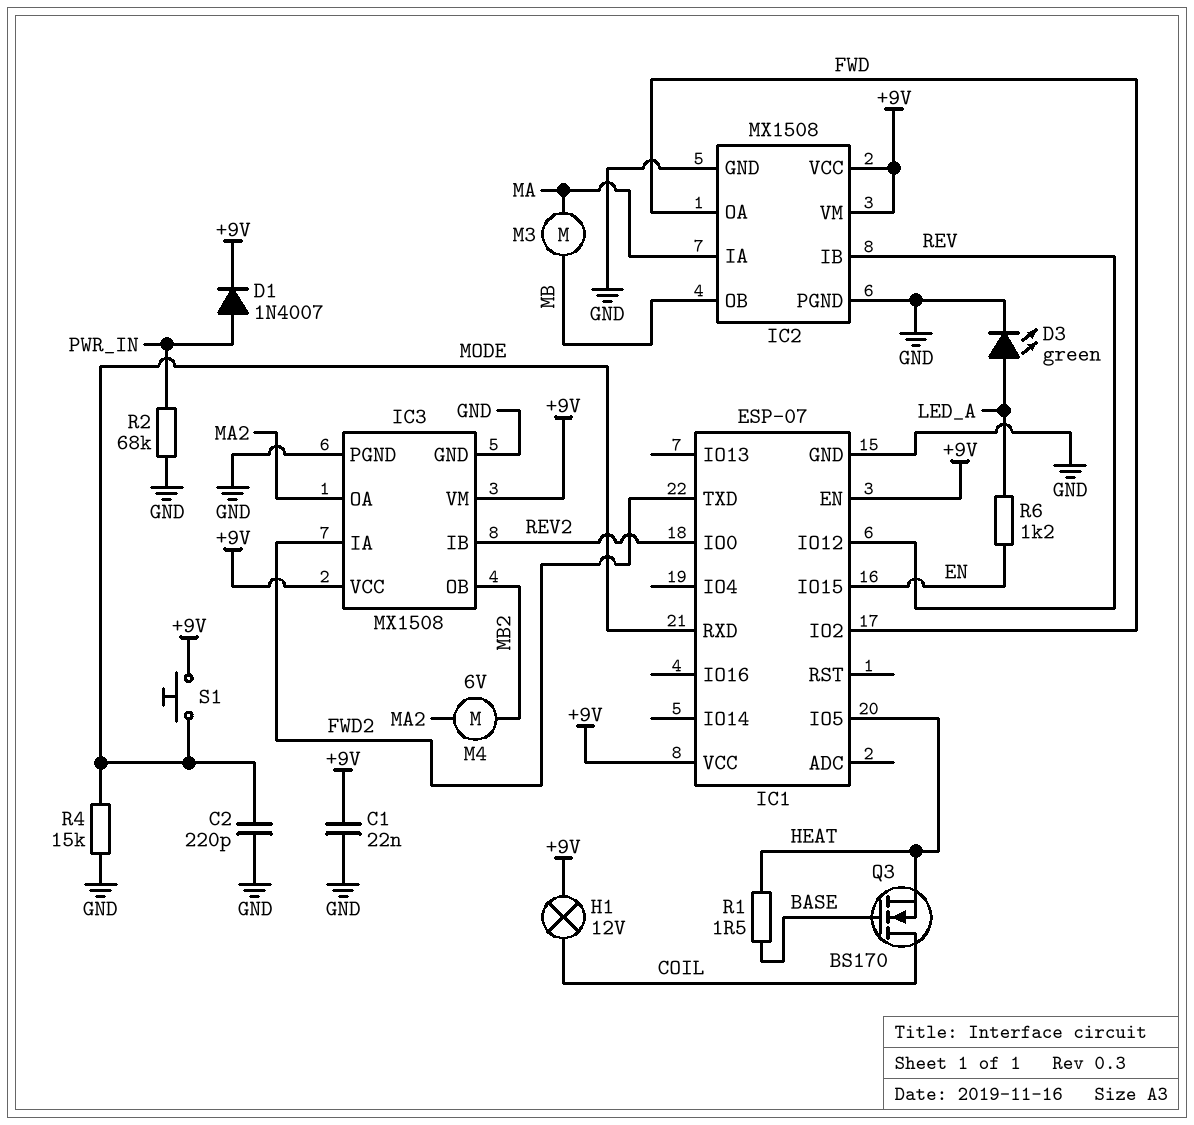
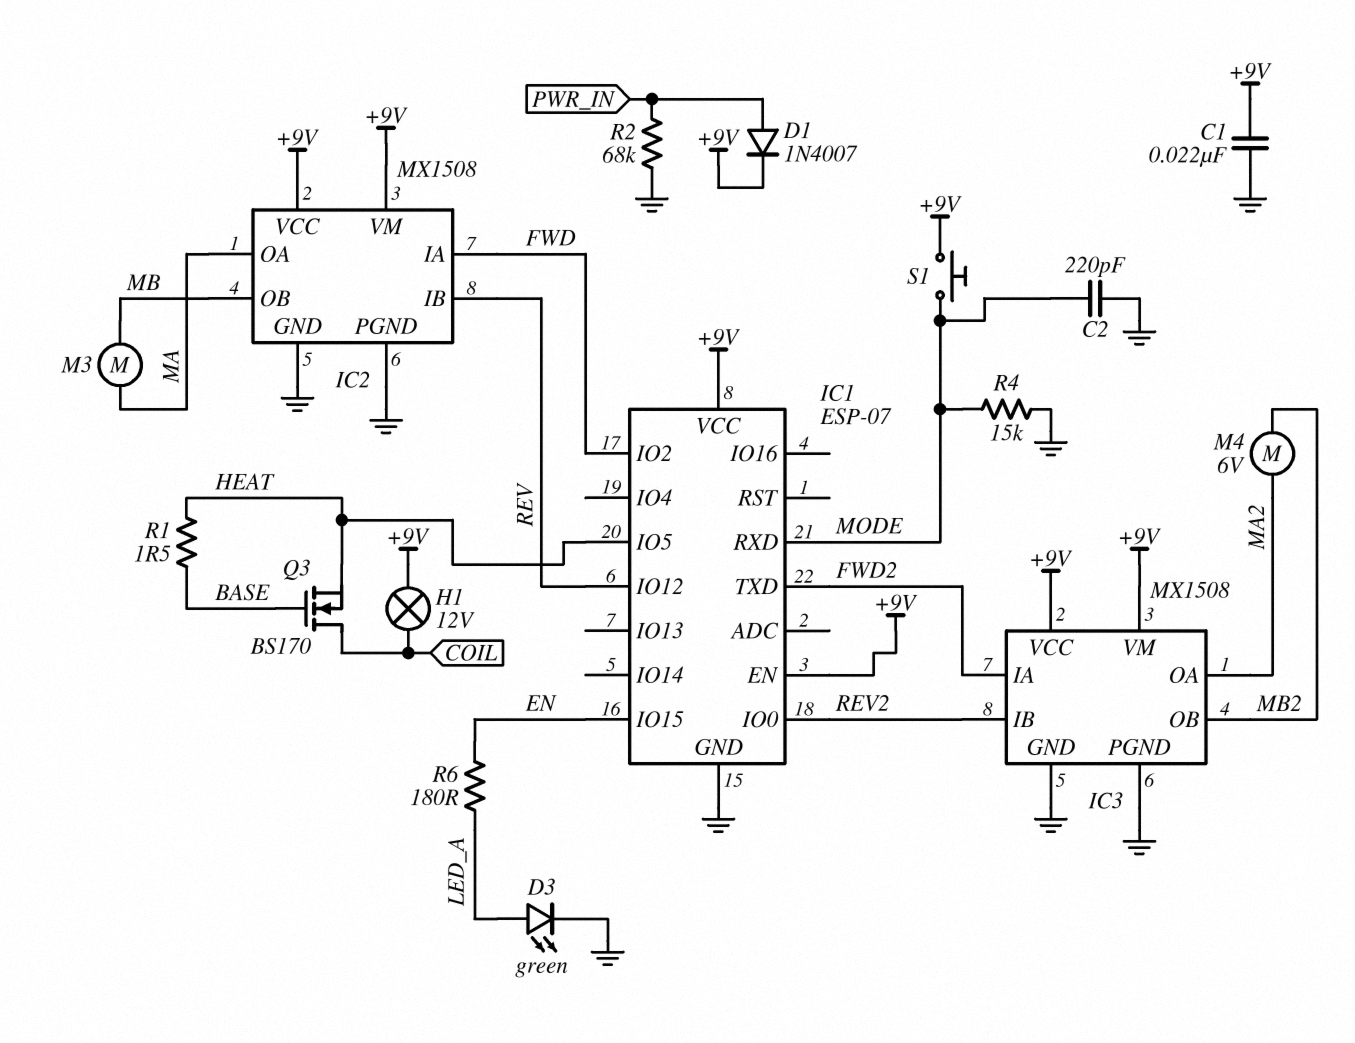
IC2 pin IA: MA -> FWD
IC2 pin OA: FWD -> MA
R6: 1.2k (EN, LED_A) -> 180 (EN, LED_A)

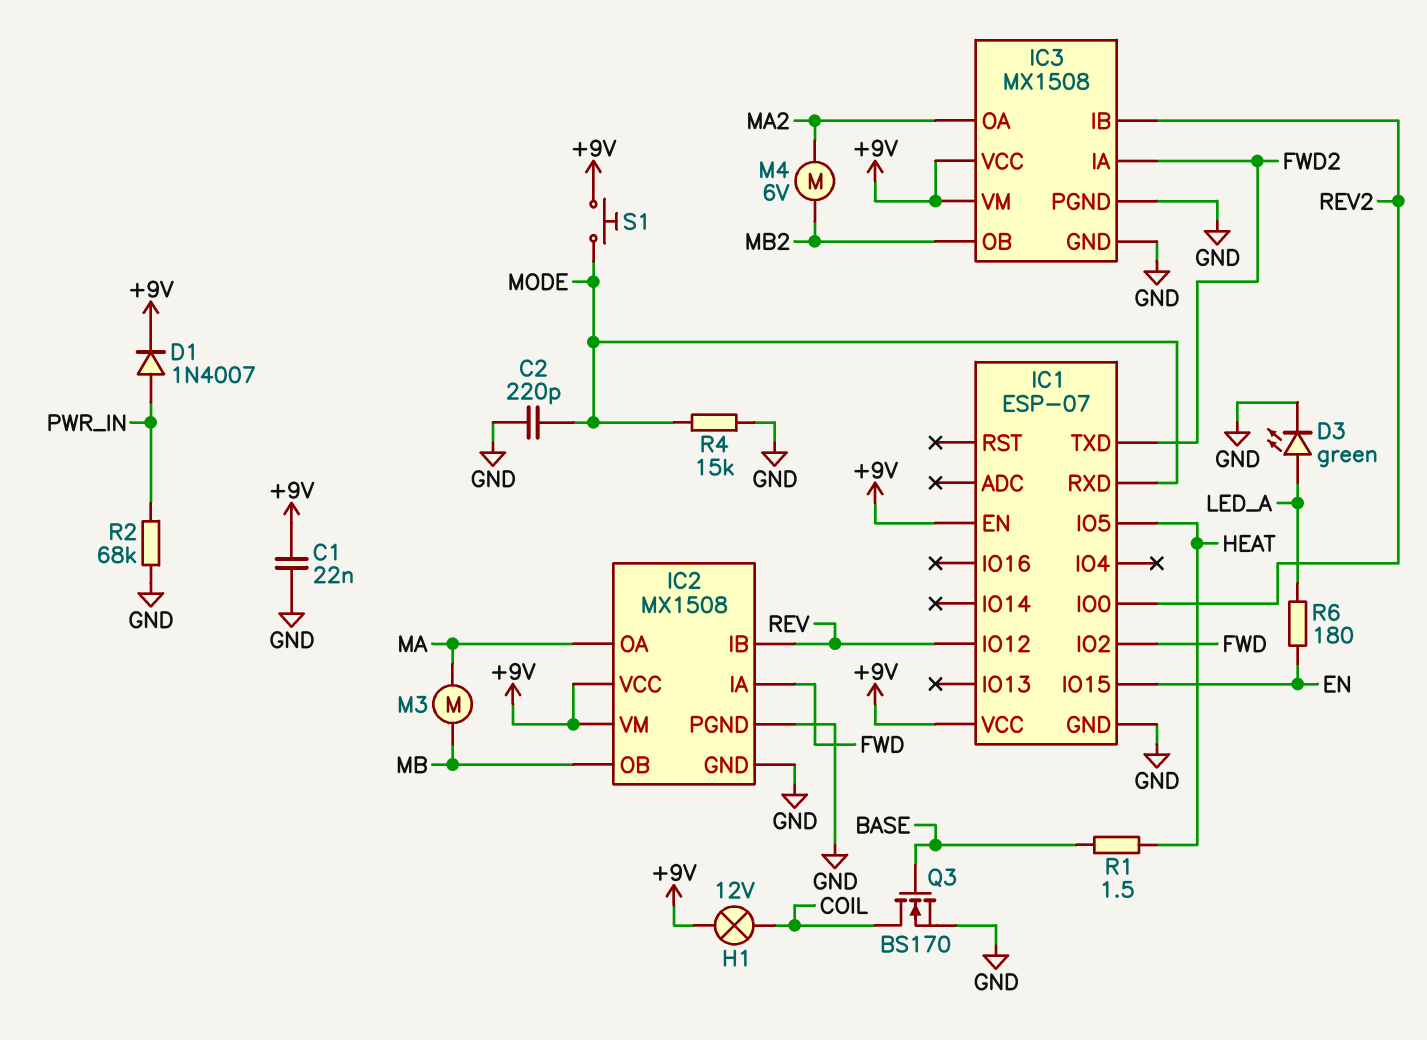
Q3: NMOS BS170 (G BASE, D COIL, S HEAT) -> NMOS BS170 (G BASE, D COIL, S GND)

